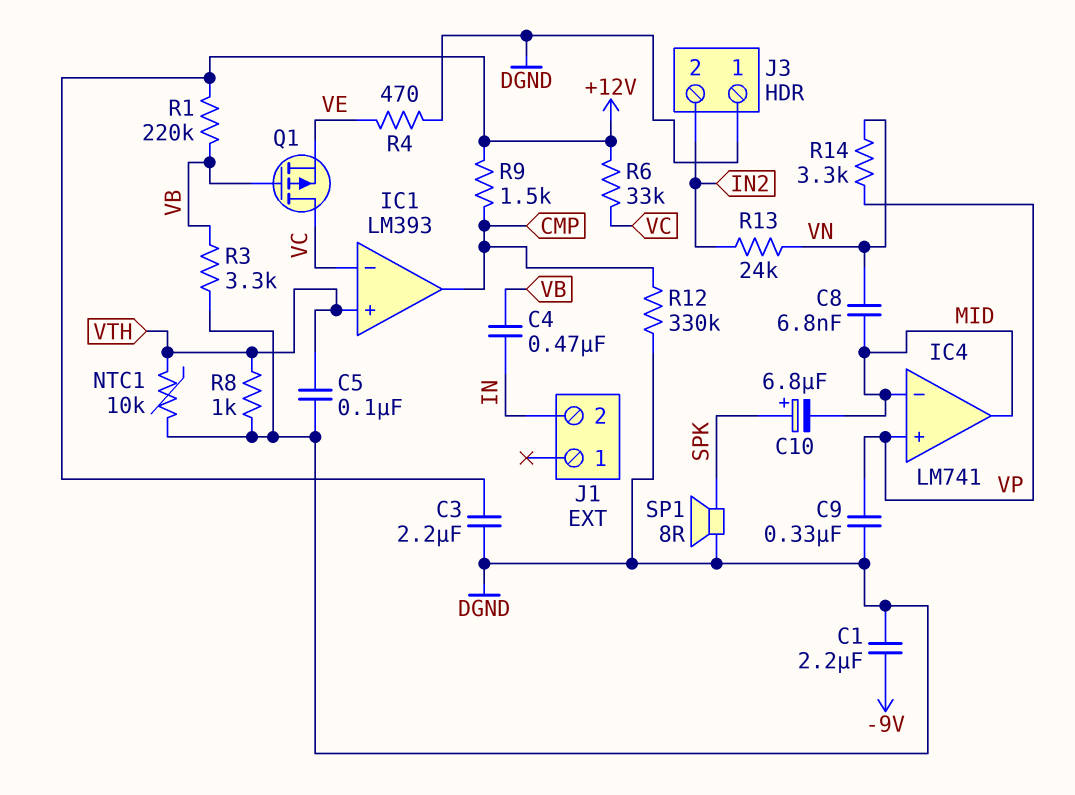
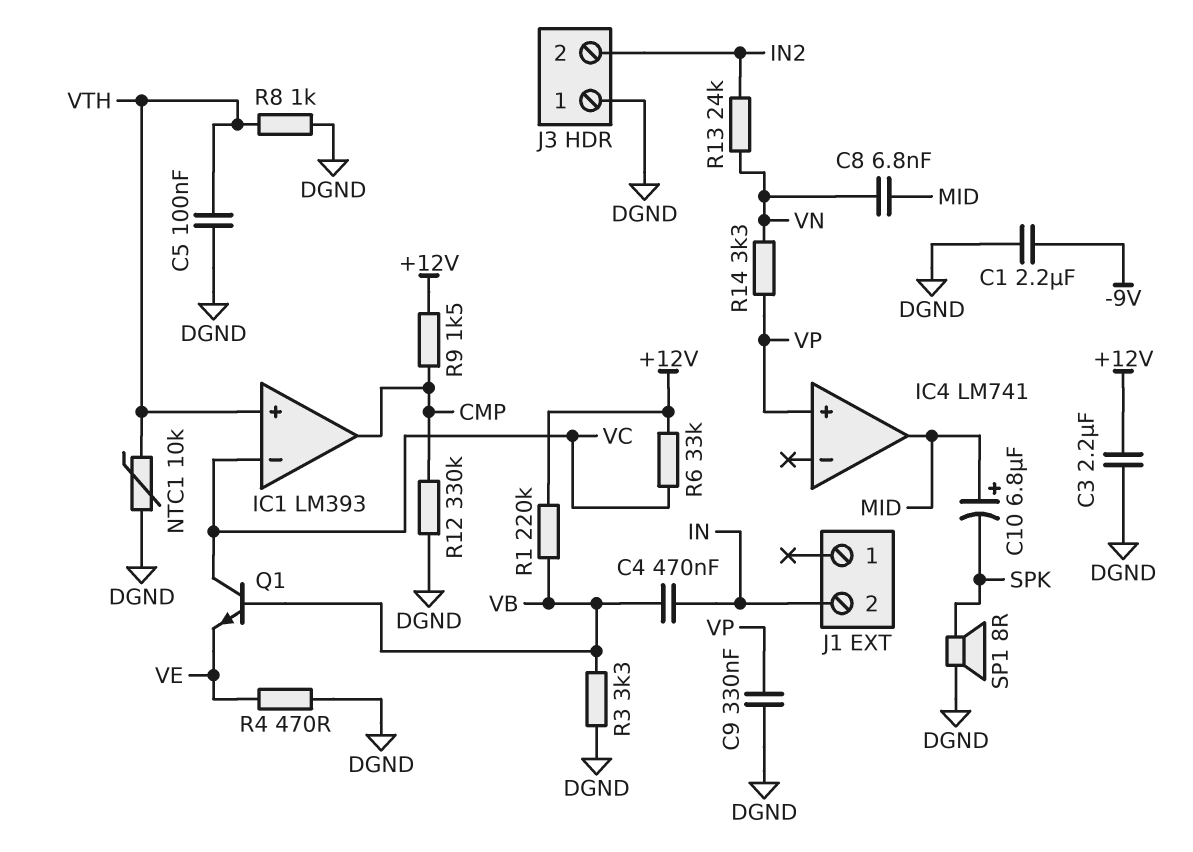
C10: 6.8uF (plus SPK, minus MID) -> 6.8uF (plus MID, minus SPK)
IC4 pin in-: MID -> none
Q1: PMOS (G VB, D VC, S VE) -> NPN (B VB, C VC, E VE)

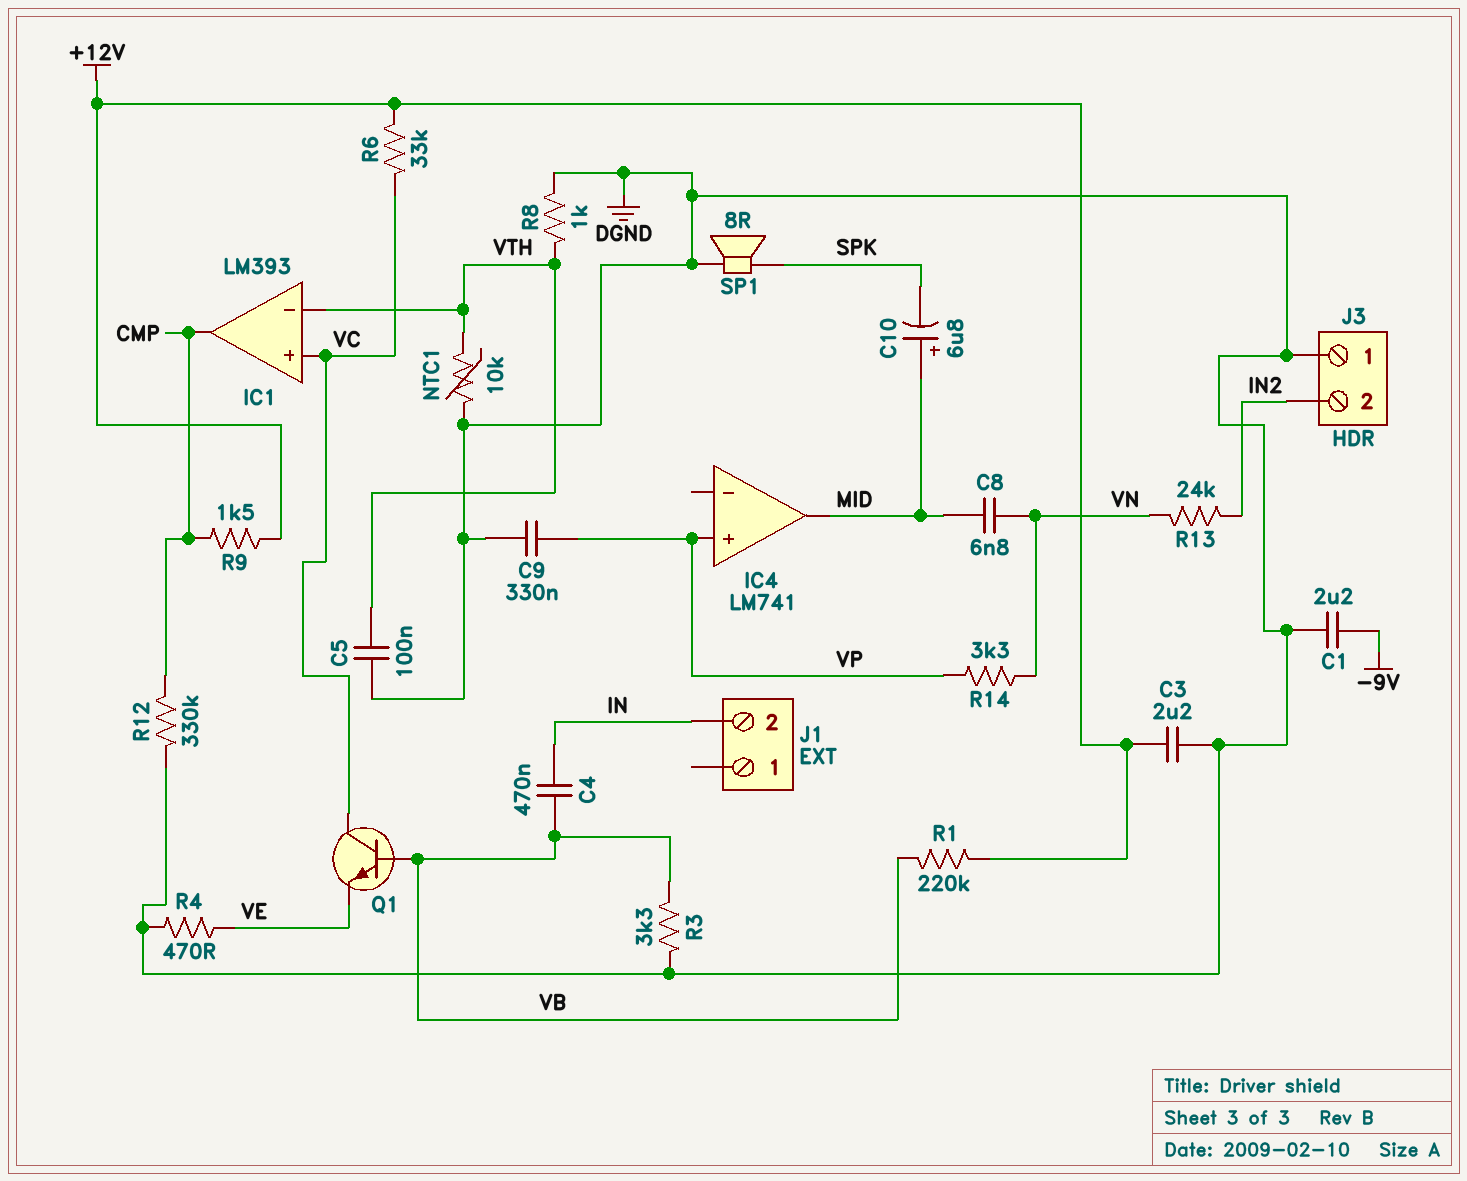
IC1 pin in+: VTH -> VC
IC1 pin in-: VC -> VTH

